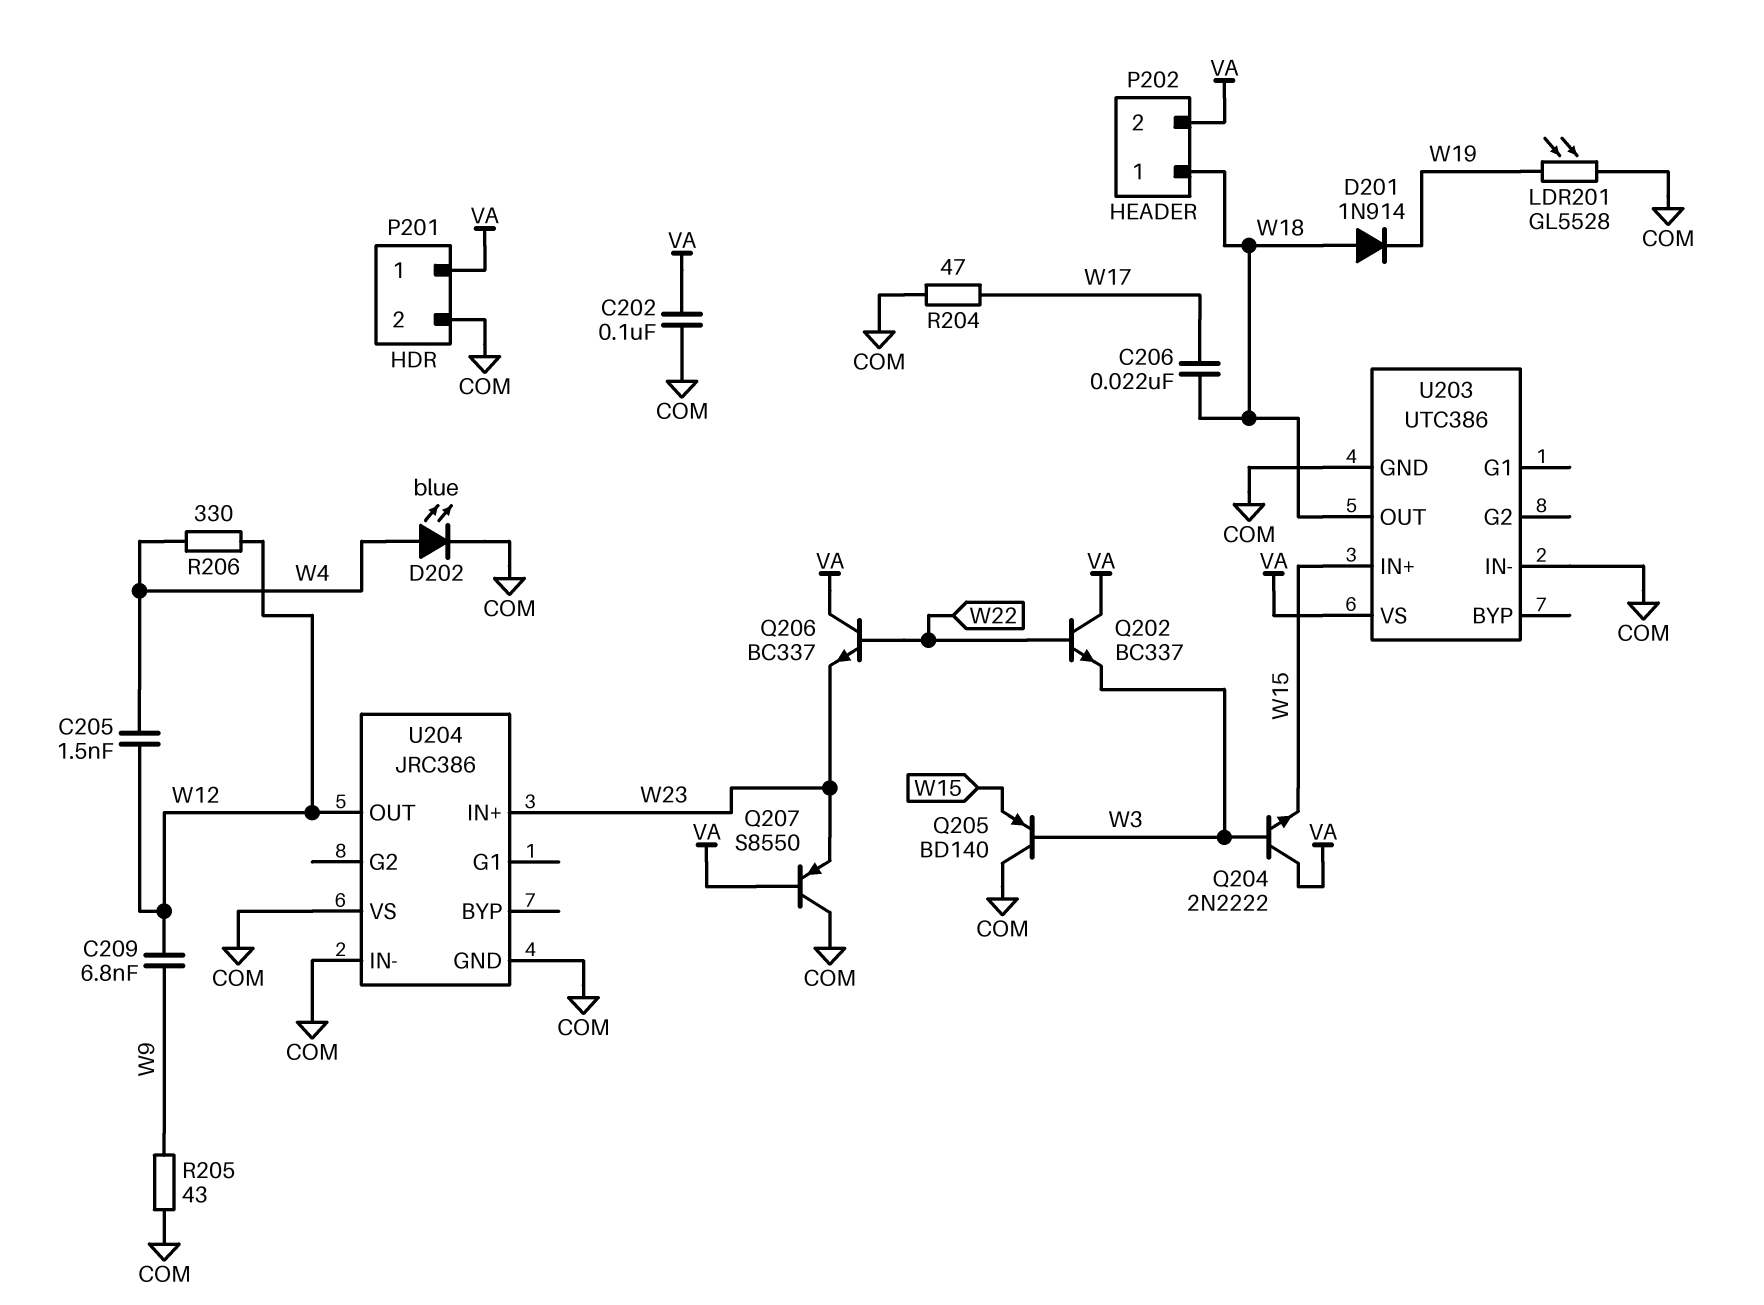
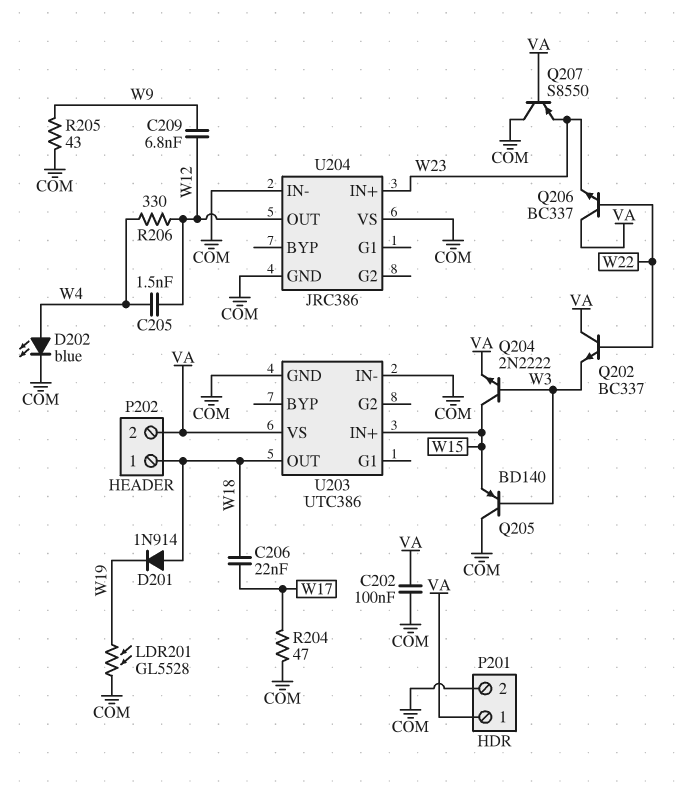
Q204: NPN 2N2222 (B W3, C VA, E W15) -> NPN 2N2222 (B W3, C W15, E VA)

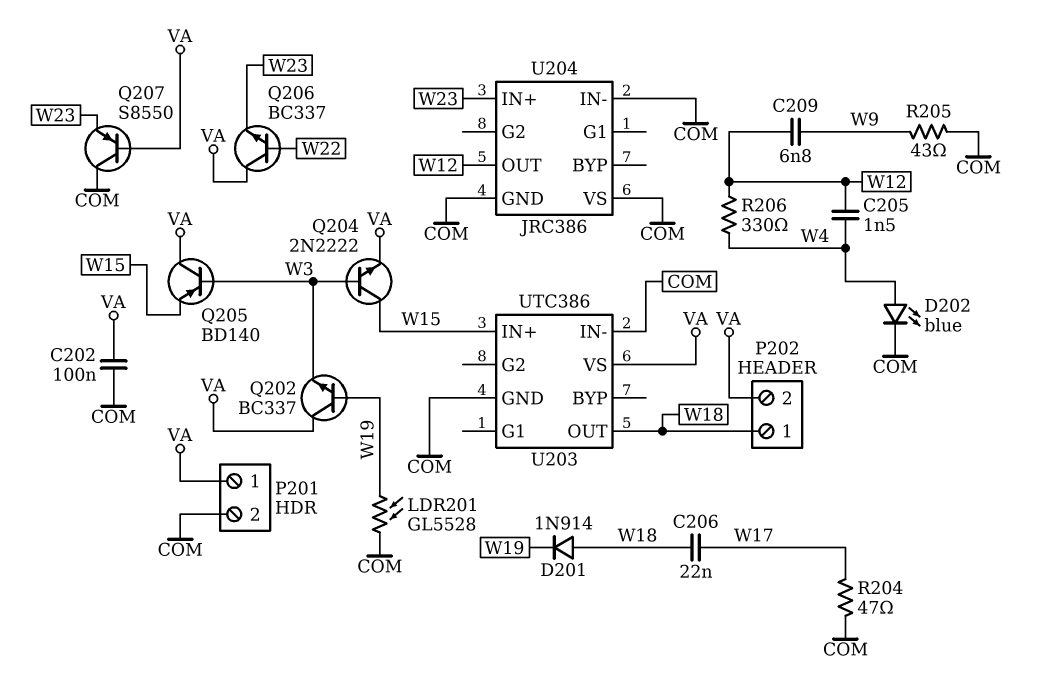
Q202: NPN BC337 (B W22, C VA, E W3) -> NPN BC337 (B W19, C VA, E W3)
Q205: PNP BD140 (B W3, C COM, E W15) -> PNP BD140 (B W3, C VA, E W15)

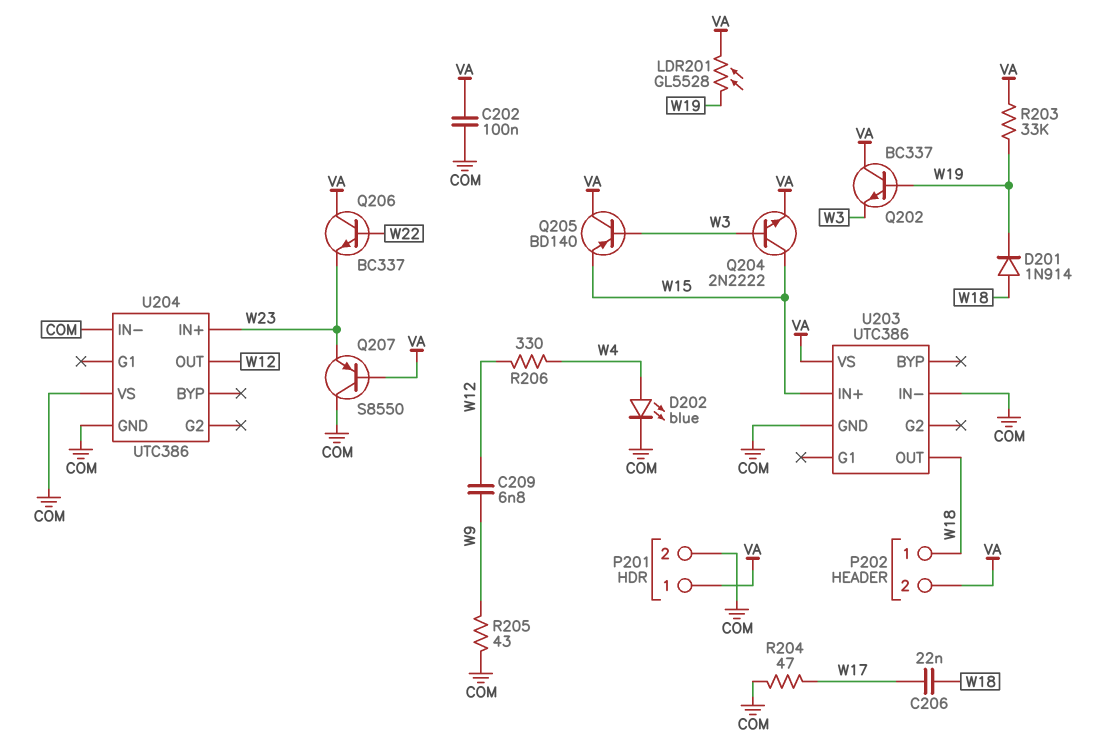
C205: 1.5nF (W4, W12) -> none
LDR201: GL5528 (COM, W19) -> GL5528 (VA, W19)
R203: none -> 33k (VA, W19)
U204: JRC386 -> UTC386

